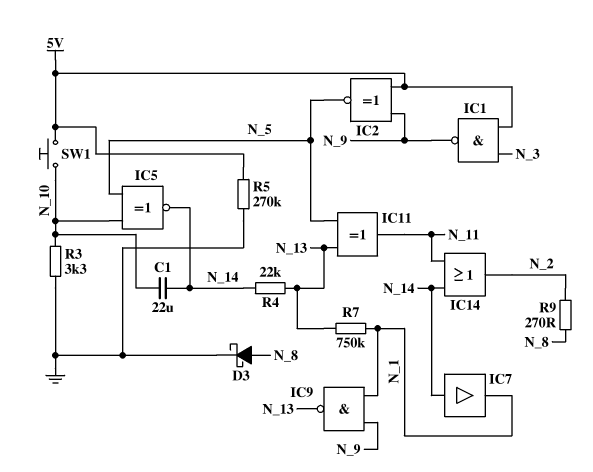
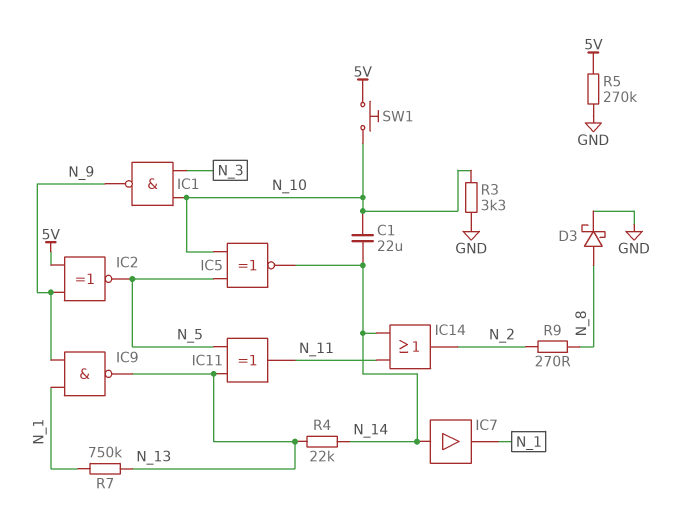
IC1: NAND (in 5V, in N_3, out N_9) -> NAND (in N_3, in N_10, out N_9)

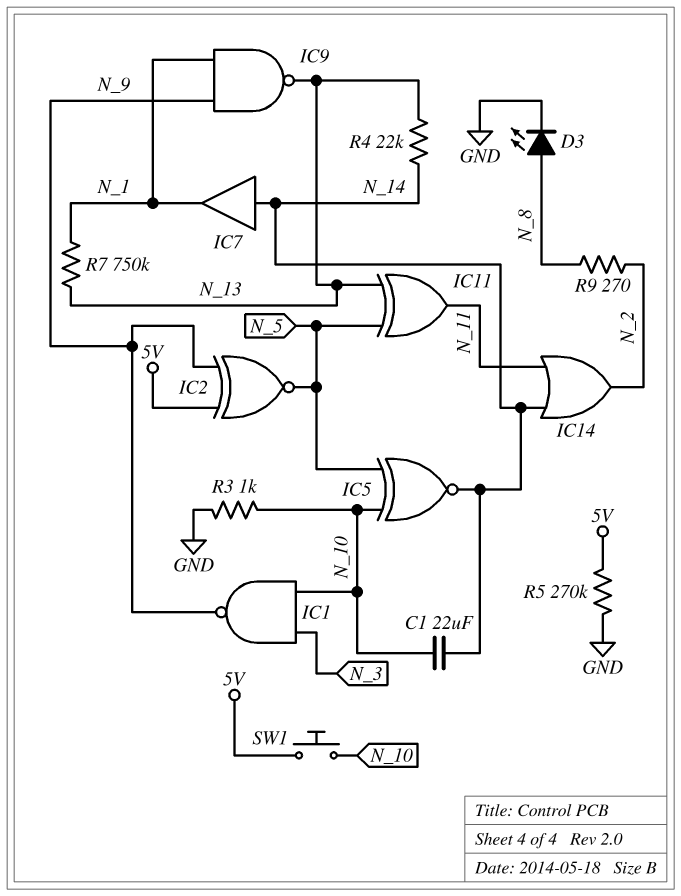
D3: schottky (A N_8, K GND) -> LED (A N_8, K GND)
R3: 3.3k (GND, N_10) -> 1k (GND, N_10)

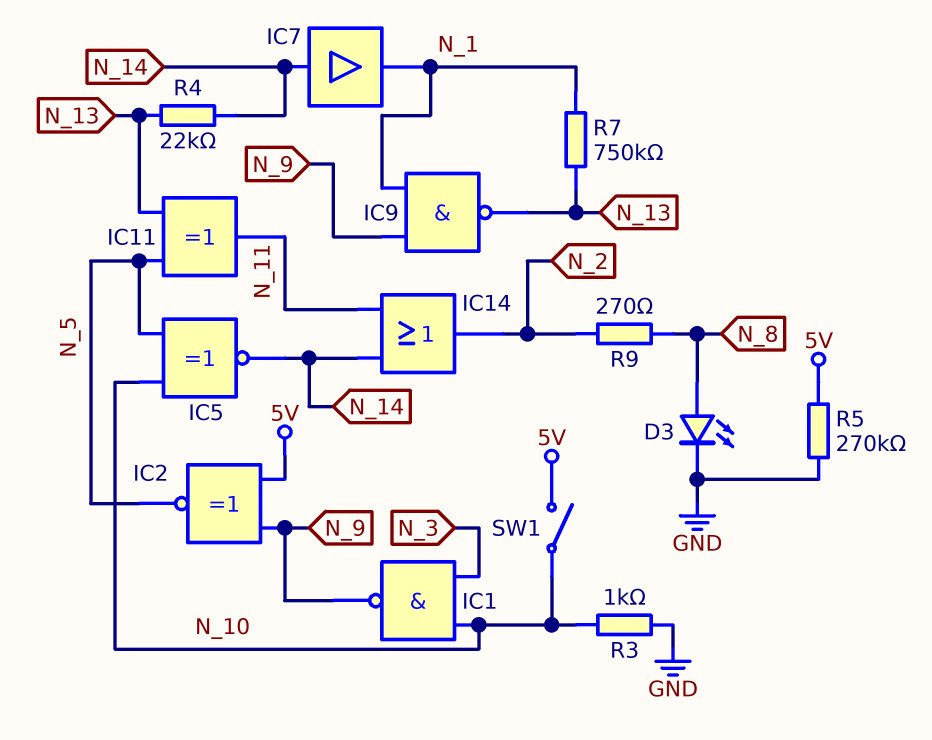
C1: 22uF (N_10, N_14) -> none
SW1: button (5V, N_10) -> switch (5V, N_10)

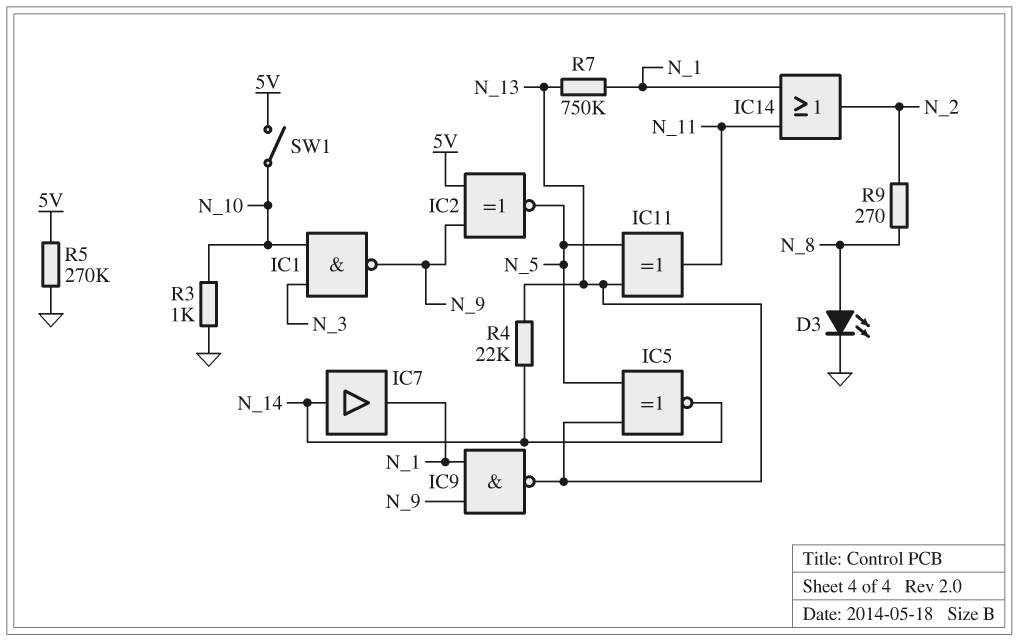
IC5: XNOR (in N_5, in N_10, out N_14) -> XNOR (in N_5, in N_13, out N_14)
IC14: OR (in N_11, in N_14, out N_2) -> OR (in N_1, in N_11, out N_2)

